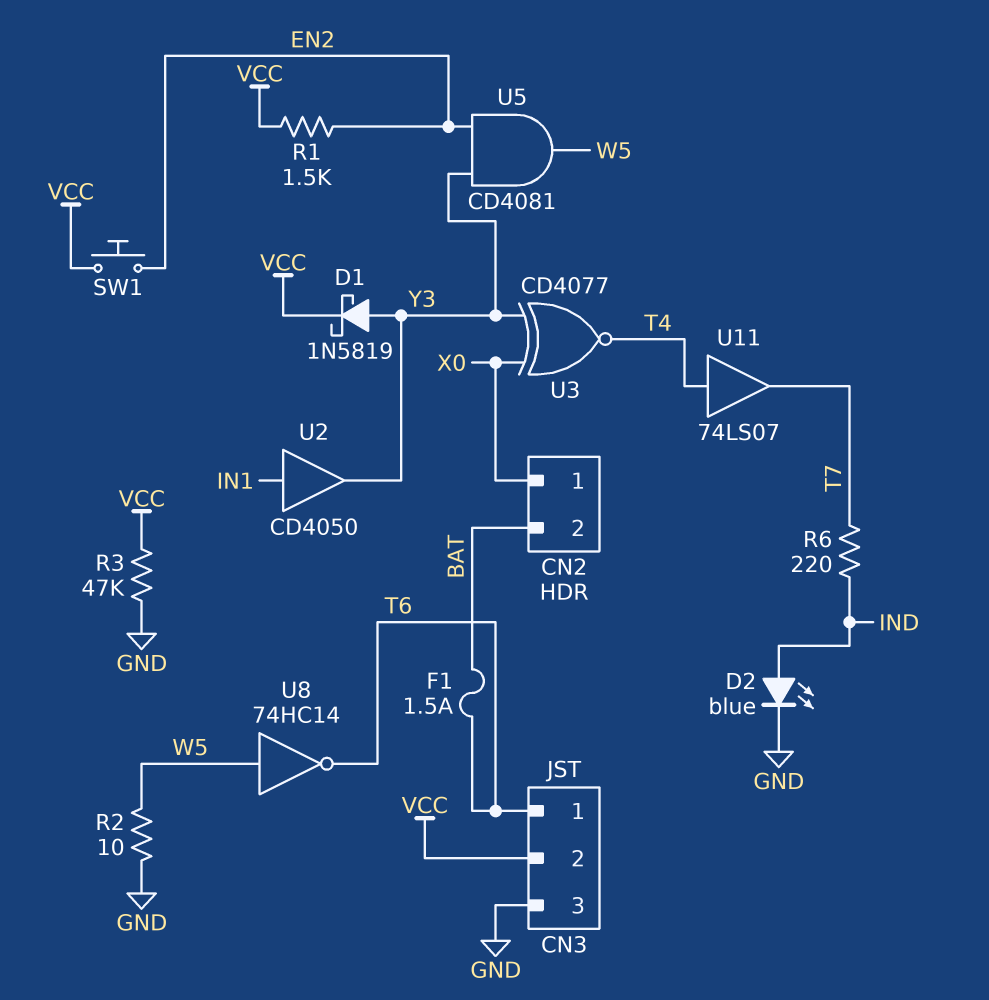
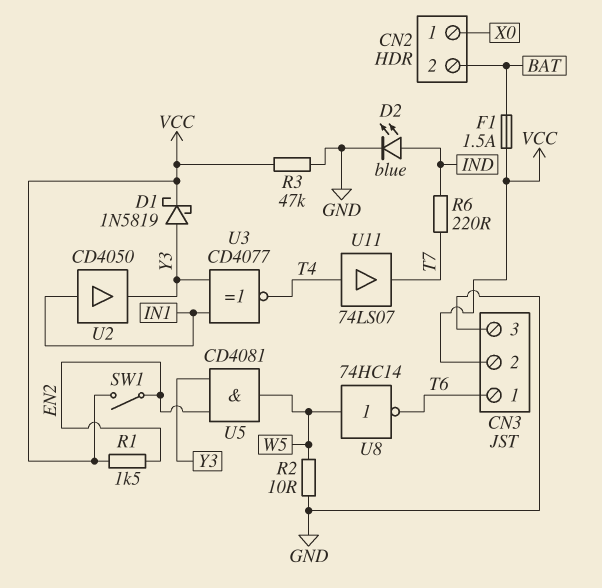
F1: 1.5A (BAT, T6) -> 1.5A (BAT, VCC)
SW1: button (EN2, VCC) -> switch (EN2, VCC)
U3: XNOR CD4077 (in X0, in Y3, out T4) -> XNOR CD4077 (in IN1, in Y3, out T4)

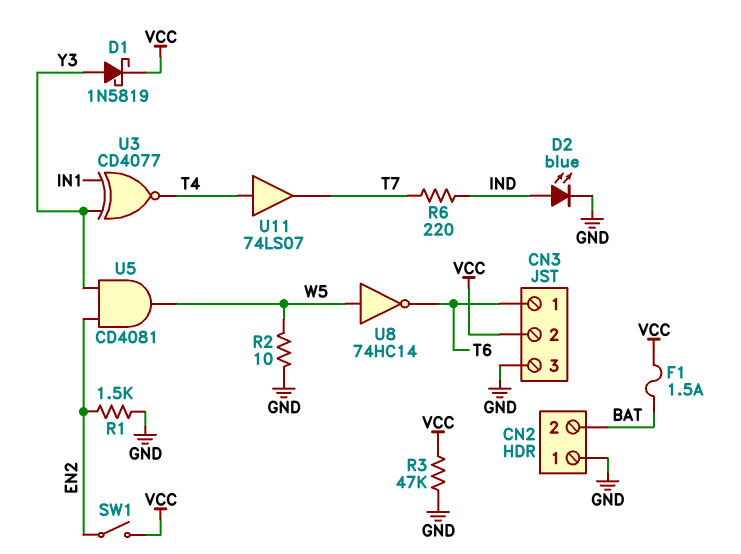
CN2 pin 1: X0 -> GND
R1: 1.5k (EN2, VCC) -> 1.5k (EN2, GND)
U2: buffer CD4050 (in IN1, out Y3) -> none

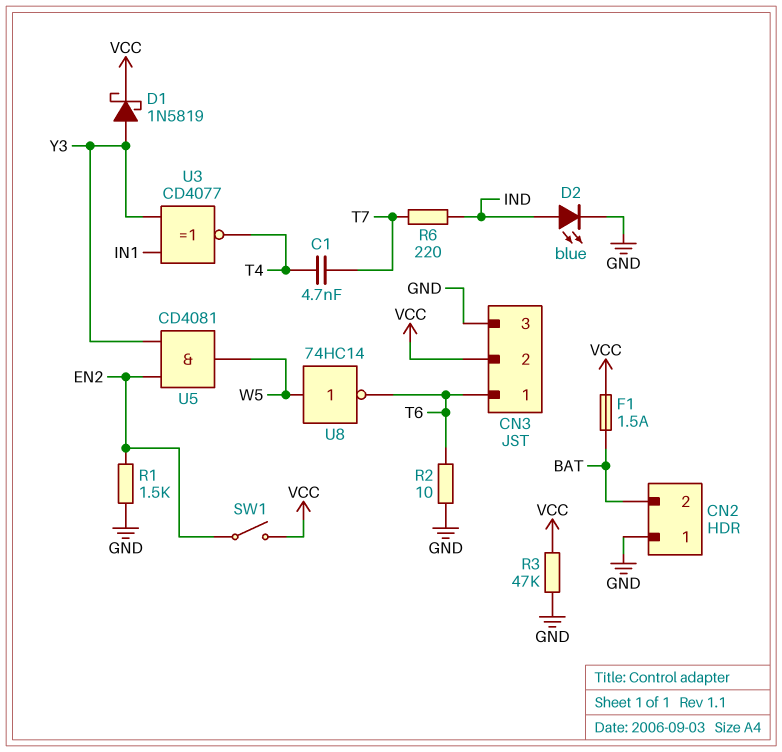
C1: none -> 4.7nF (T4, T7)
R2: 10 (GND, W5) -> 10 (GND, T6)
U11: buffer 74LS07 (in T4, out T7) -> none

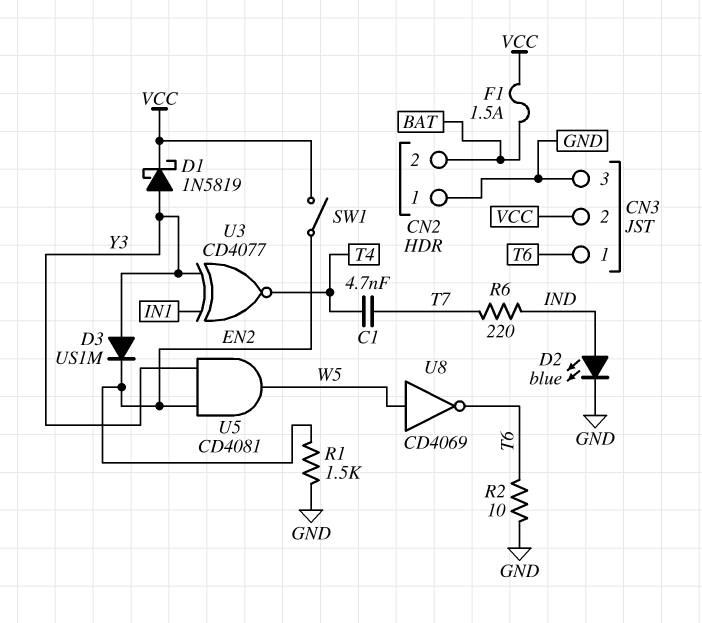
D3: none -> diode US1M (A Y3, K EN2)
R3: 47k (GND, VCC) -> none
U8: NOT 74HC14 (in W5, out T6) -> NOT CD4069 (in W5, out T6)

